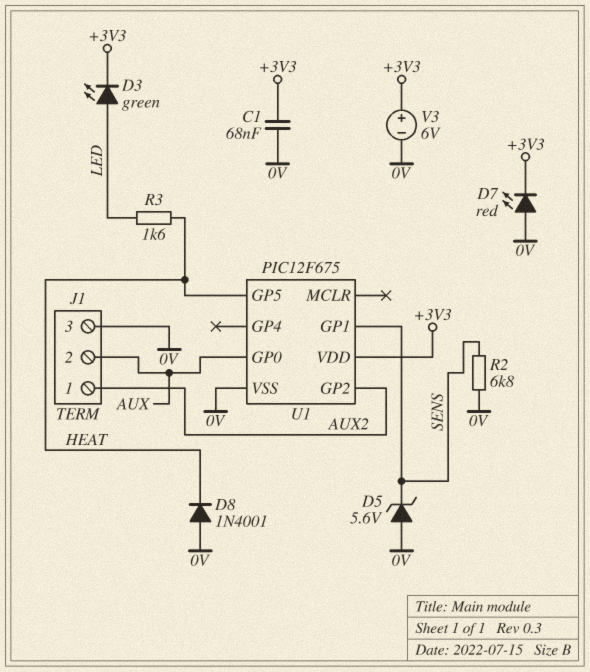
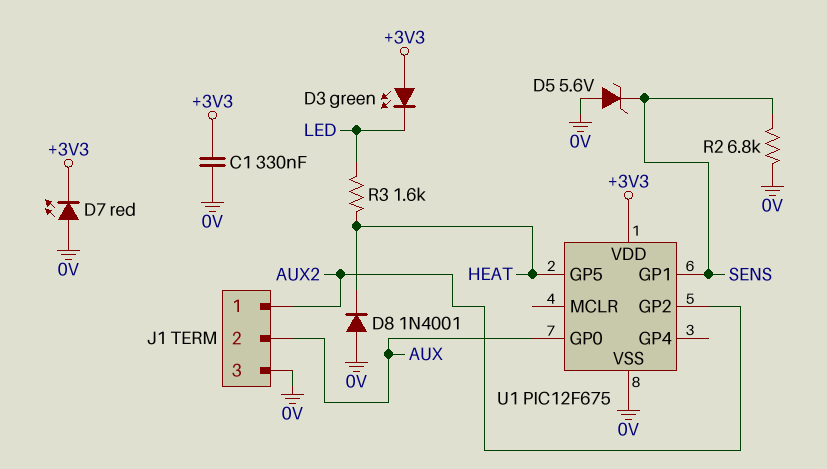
C1: 68nF (+3V3, 0V) -> 330nF (+3V3, 0V)
D3: LED green (A LED, K +3V3) -> LED green (A +3V3, K LED)
V3: 6V (plus +3V3, minus 0V) -> none

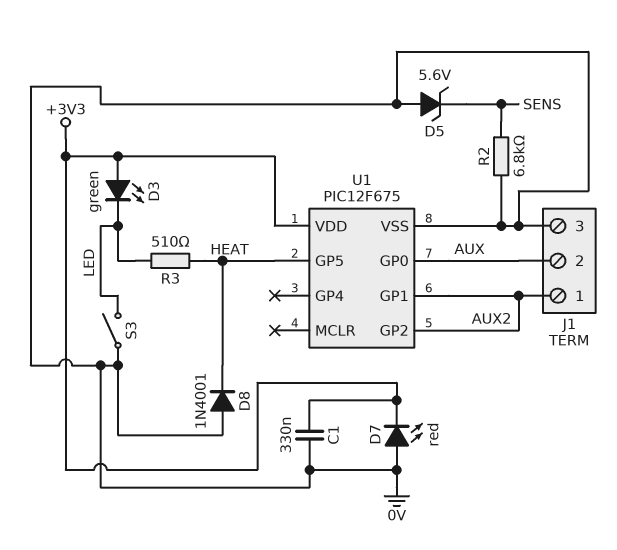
R3: 1.6k (HEAT, LED) -> 510 (HEAT, LED)
S3: none -> switch (0V, LED)
U1 pin GP1: SENS -> AUX2

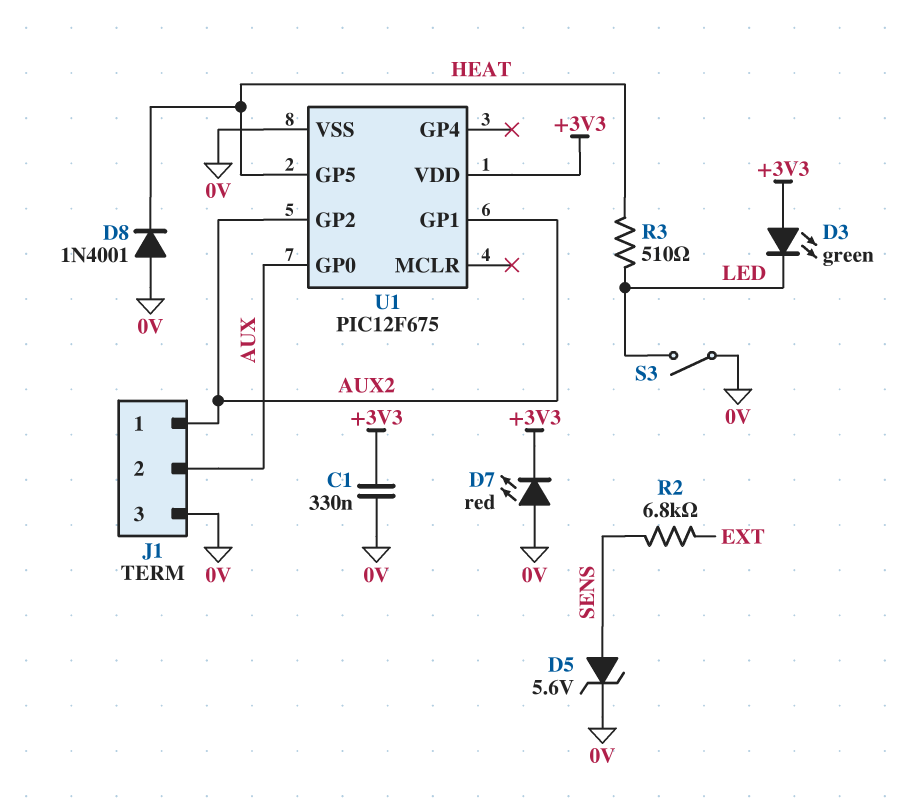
D5: zener 5.6V (A 0V, K SENS) -> zener 5.6V (A SENS, K 0V)
R2: 6.8k (0V, SENS) -> 6.8k (EXT, SENS)

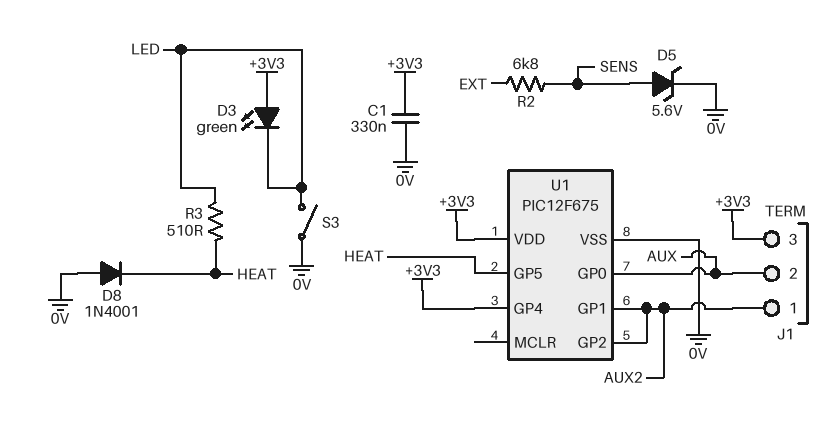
D7: LED red (A 0V, K +3V3) -> none
J1 pin 3: 0V -> +3V3
U1 pin GP4: none -> +3V3

